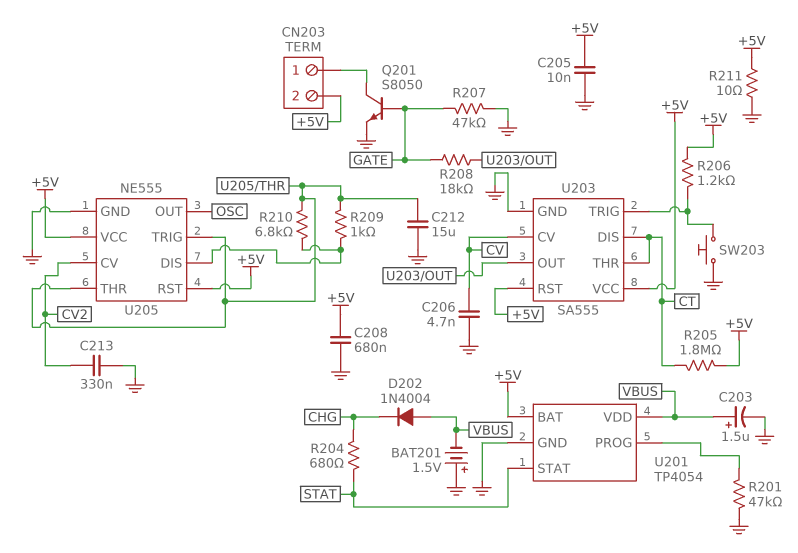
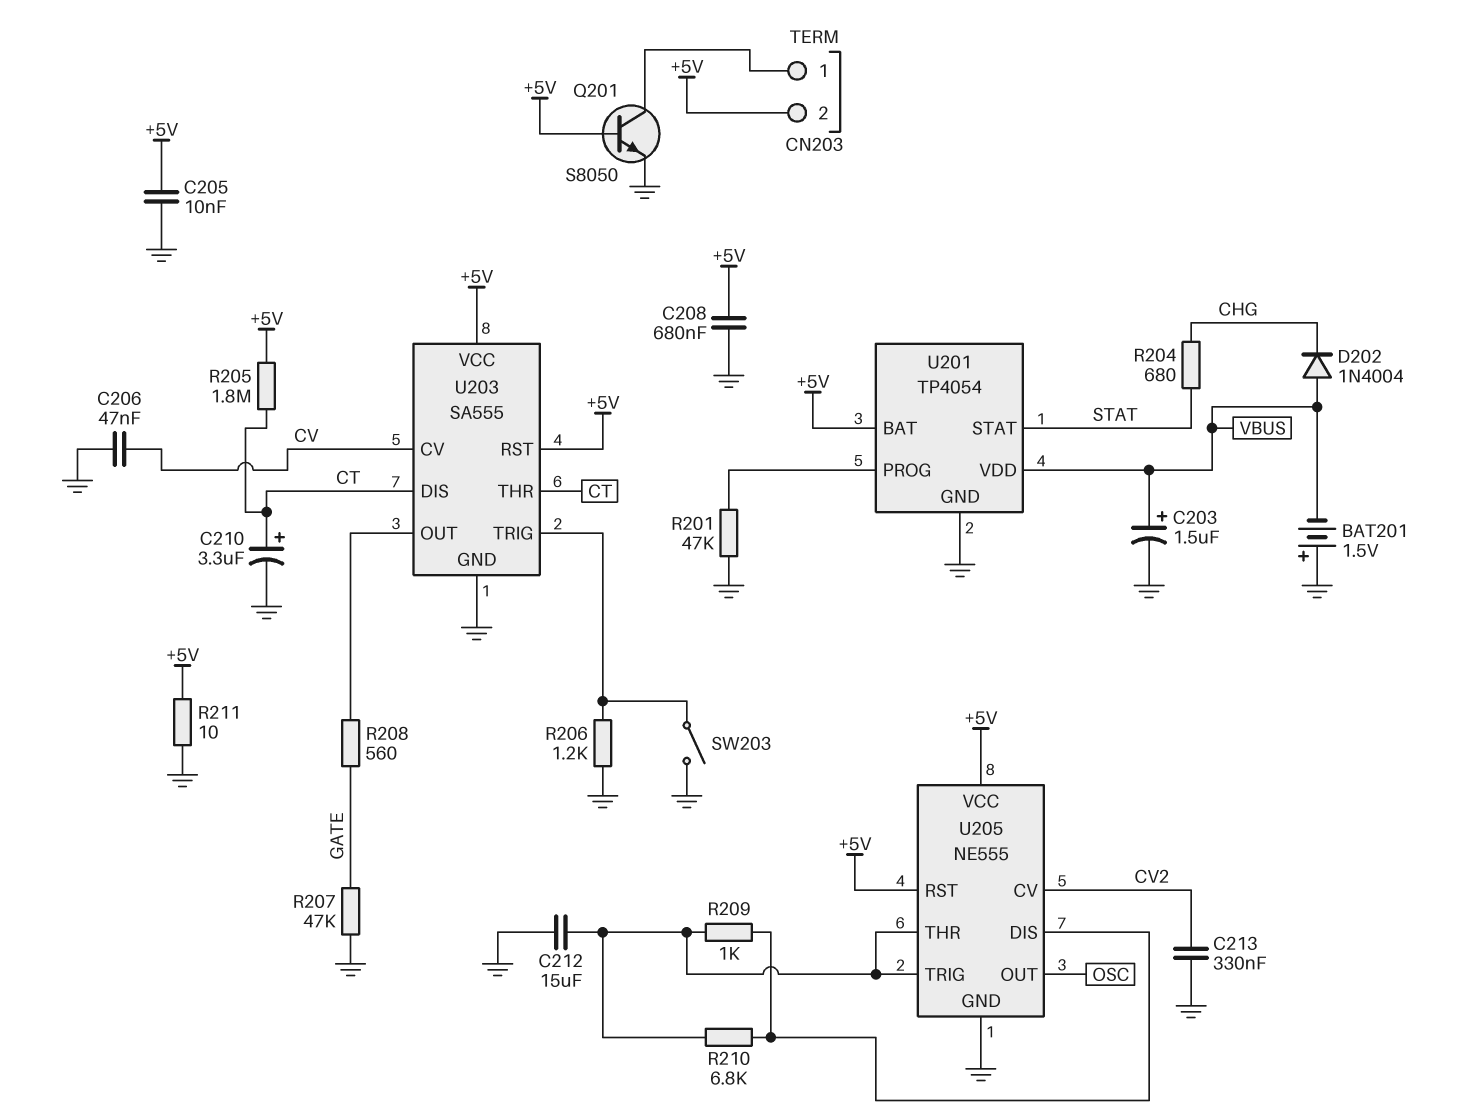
C206: 4.7nF (CV, GND) -> 47nF (CV, GND)
C210: none -> 3.3uF (plus CT, minus GND)
Q201: NPN S8050 (B GATE, C CN203/1, E GND) -> NPN S8050 (B +5V, C CN203/1, E GND)
R206: 1.2k (+5V, U203/TRIG) -> 1.2k (GND, U203/TRIG)
R208: 18k (GATE, U203/OUT) -> 560 (GATE, U203/OUT)
SW203: button (GND, U203/TRIG) -> switch (GND, U203/TRIG)

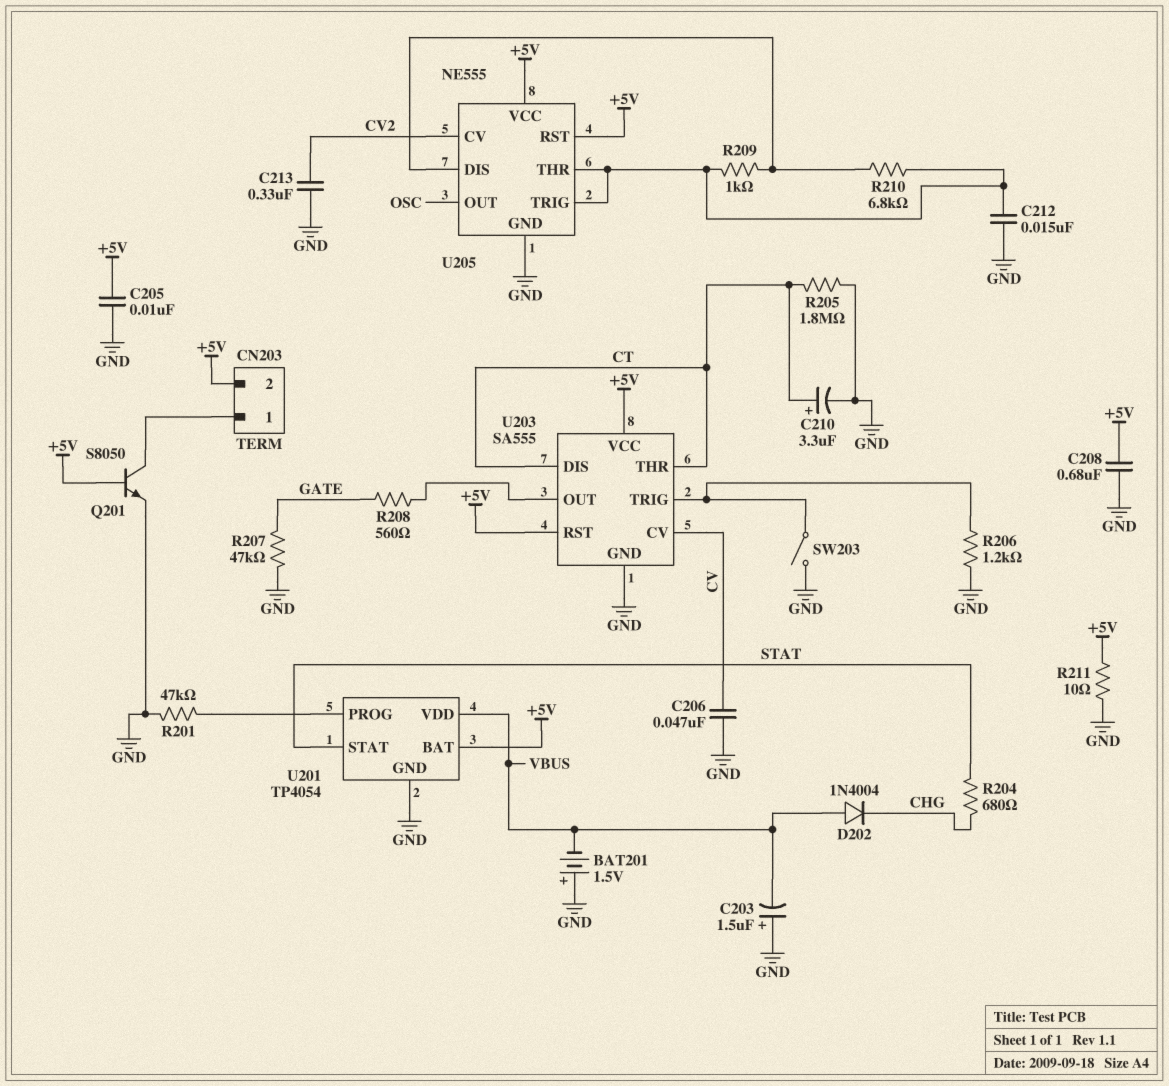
C203: 1.5uF (plus VBUS, minus GND) -> 1.5uF (plus GND, minus VBUS)
C212: 15uF (GND, U205/THR) -> 15nF (GND, U205/THR)
R205: 1.8M (+5V, CT) -> 1.8M (CT, GND)

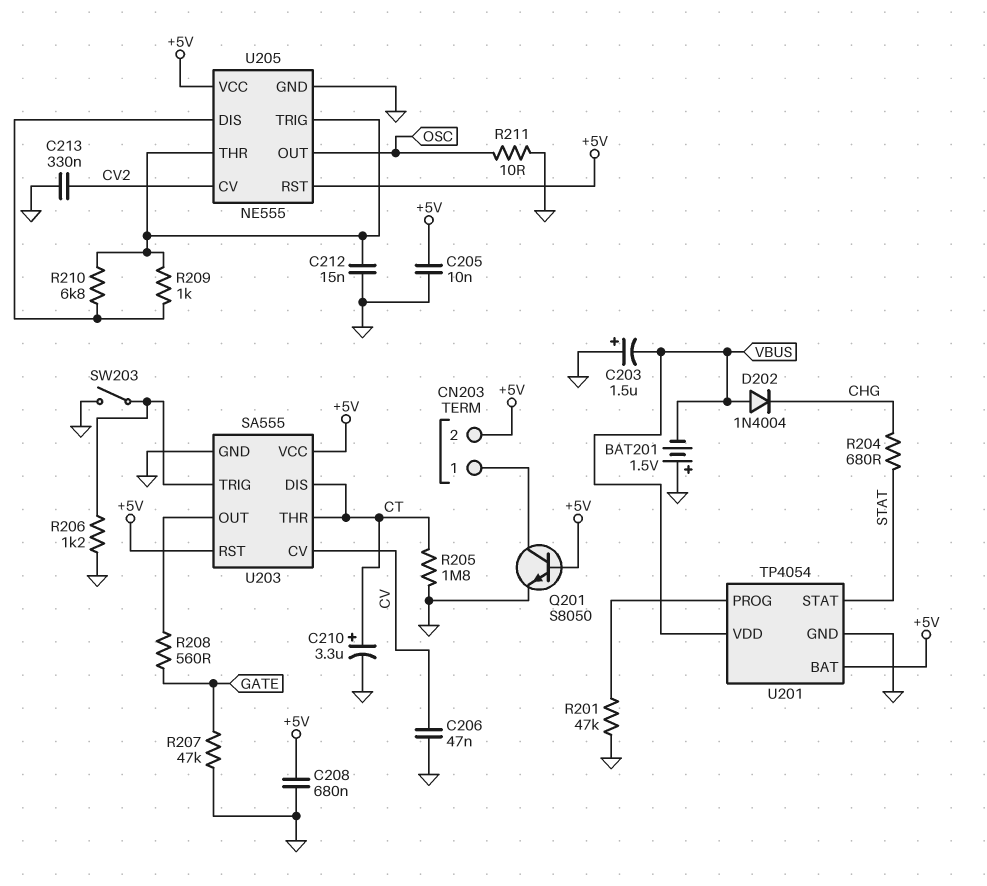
R211: 10 (+5V, GND) -> 10 (GND, OSC)

